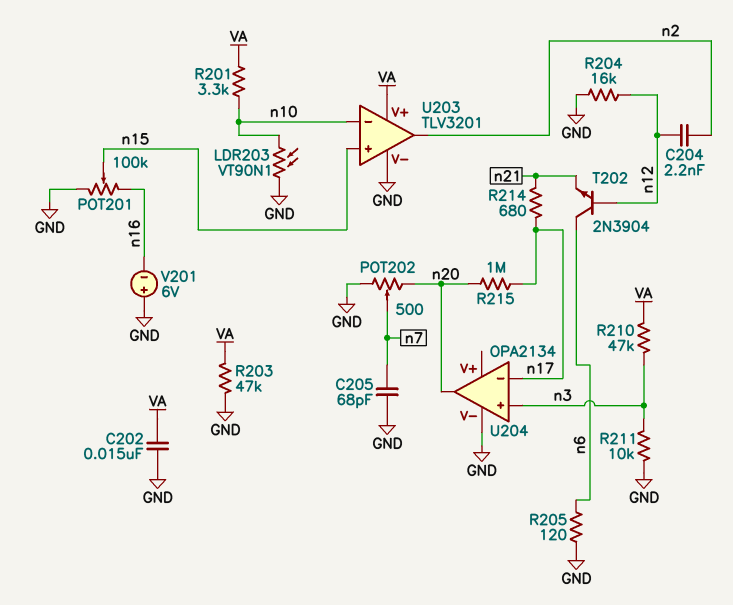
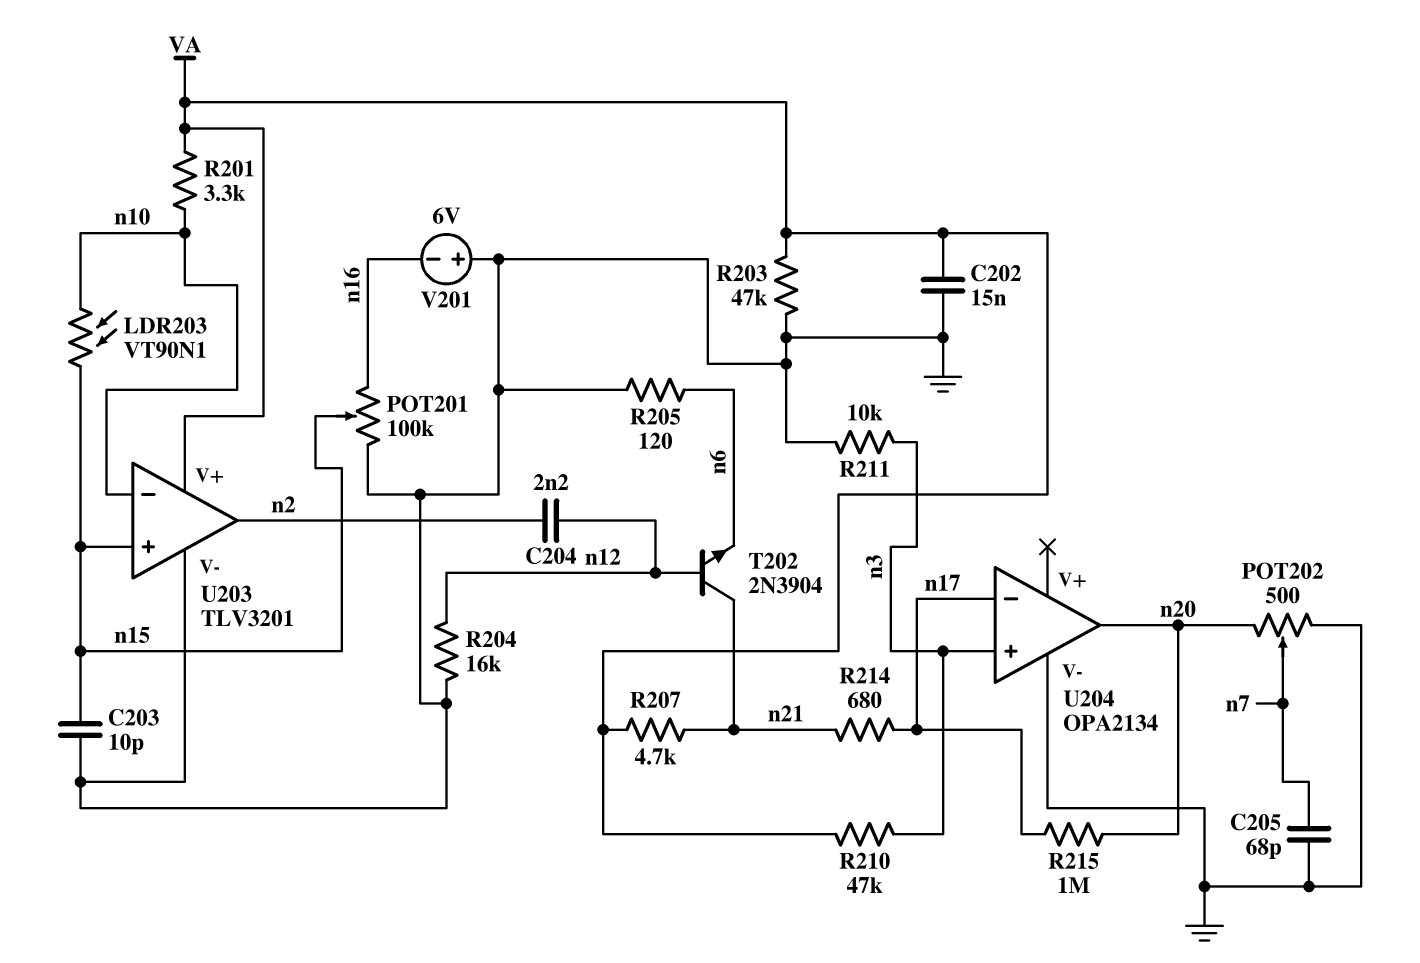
C203: none -> 10pF (GND, n15)
LDR203: VT90N1 (GND, n10) -> VT90N1 (n10, n15)
R207: none -> 4.7k (VA, n21)
T202: NPN 2N3904 (B n12, C n6, E n21) -> NPN 2N3904 (B n12, C n21, E n6)

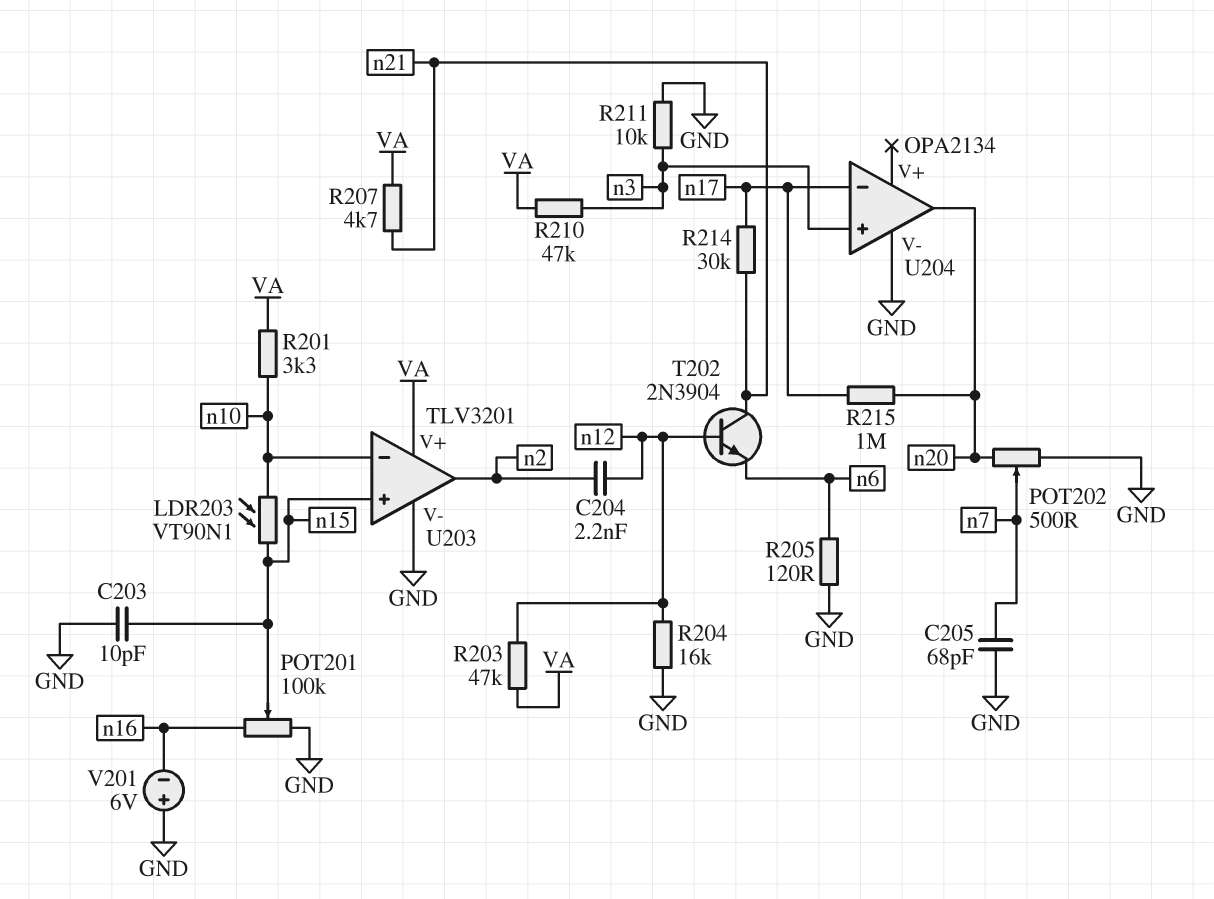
C202: 15nF (GND, VA) -> none
R203: 47k (GND, VA) -> 47k (VA, n12)
R214: 680 (n17, n21) -> 30k (n17, n21)

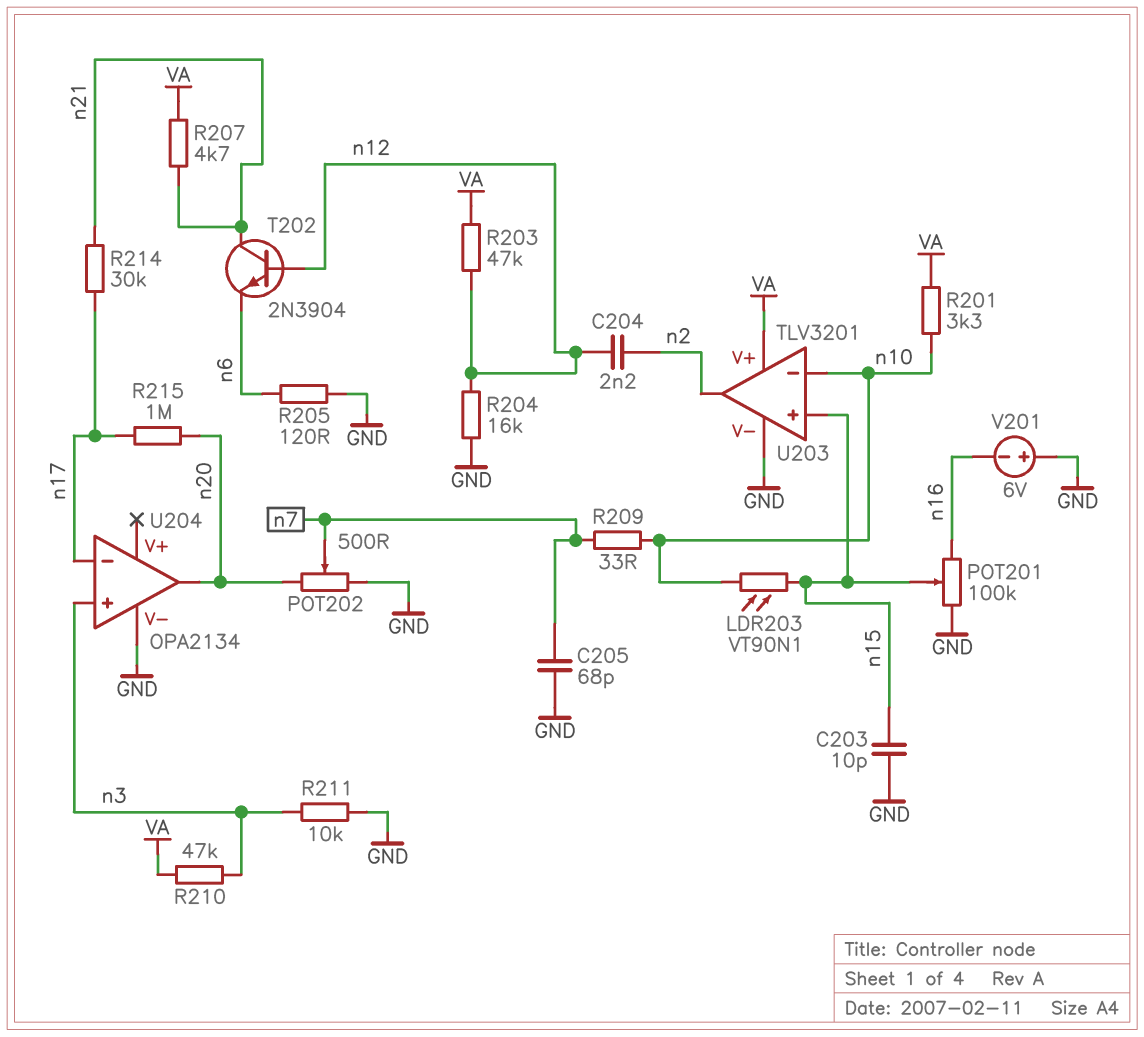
R209: none -> 33 (n7, n10)

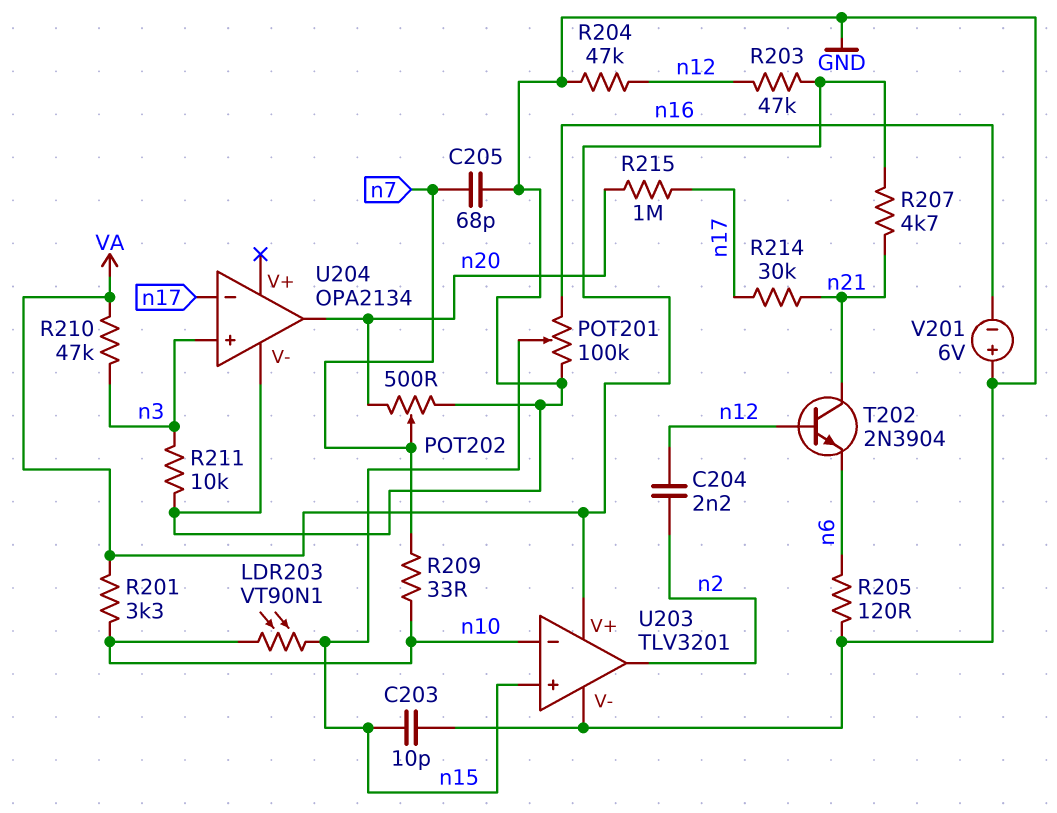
R204: 16k (GND, n12) -> 47k (GND, n12)

